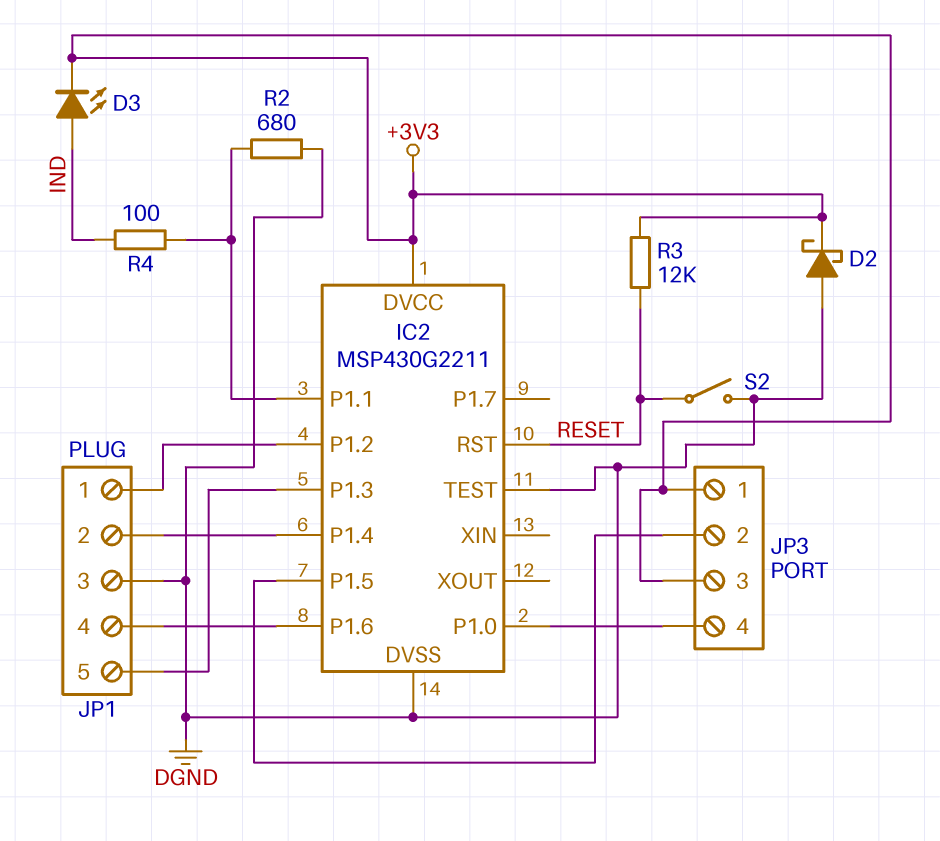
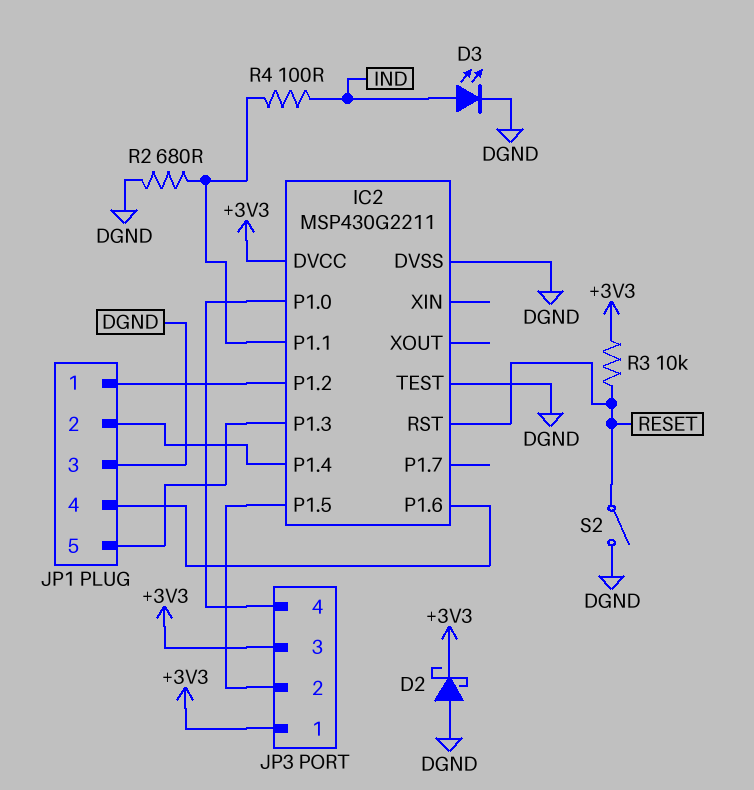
D3: LED (A IND, K +3V3) -> LED (A IND, K DGND)
R3: 12k (+3V3, RESET) -> 10k (+3V3, RESET)

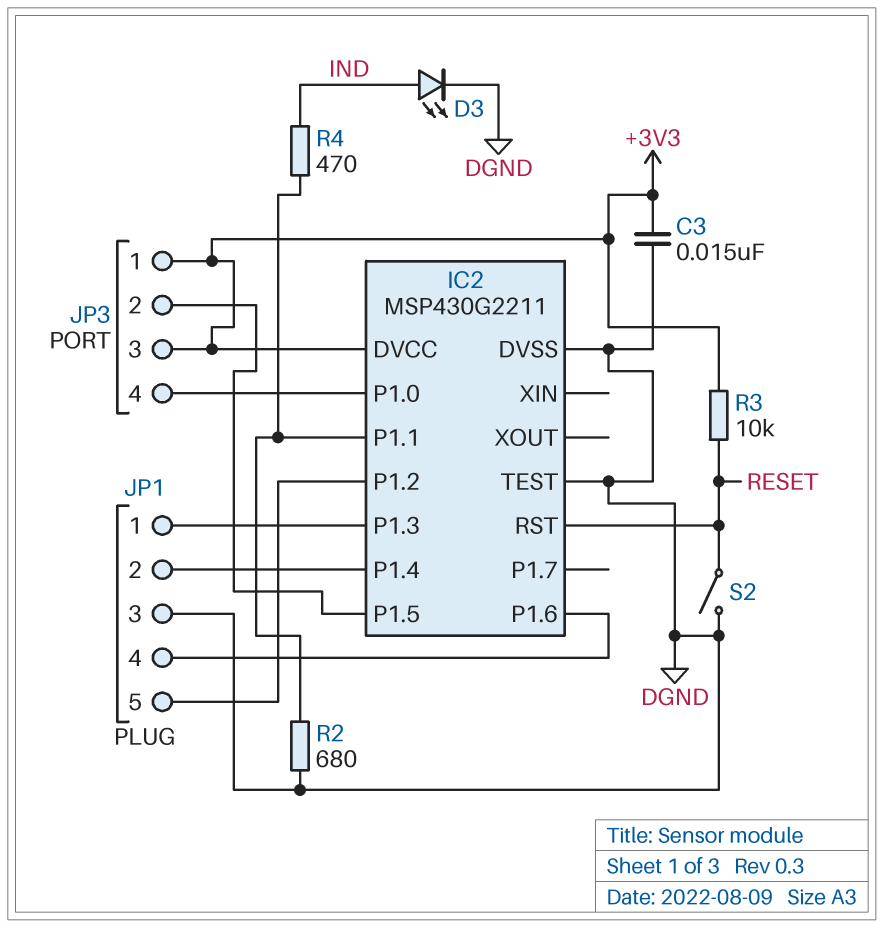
C3: none -> 15nF (+3V3, DGND)
D2: schottky (A DGND, K +3V3) -> none
JP1 pin 1: IC2/P1.2 -> IC2/P1.3
JP1 pin 5: IC2/P1.3 -> IC2/P1.2
R4: 100 (IC2/P1.1, IND) -> 470 (IC2/P1.1, IND)

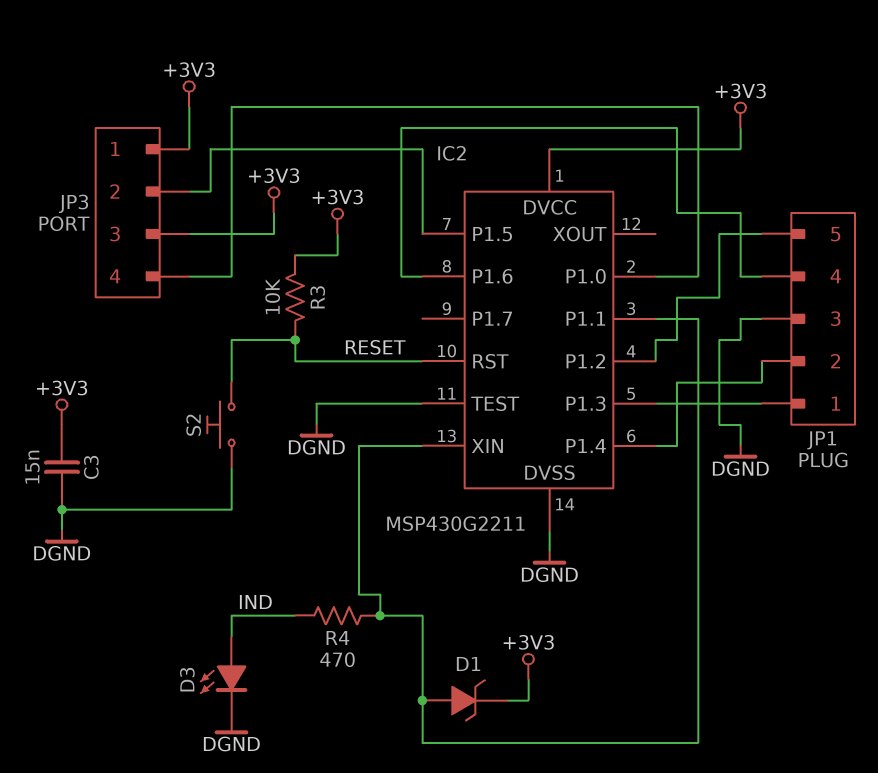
D1: none -> zener (A IC2/P1.1, K +3V3)
IC2 pin XIN: none -> IC2/P1.1
R2: 680 (DGND, IC2/P1.1) -> none
S2: switch (DGND, RESET) -> button (DGND, RESET)

